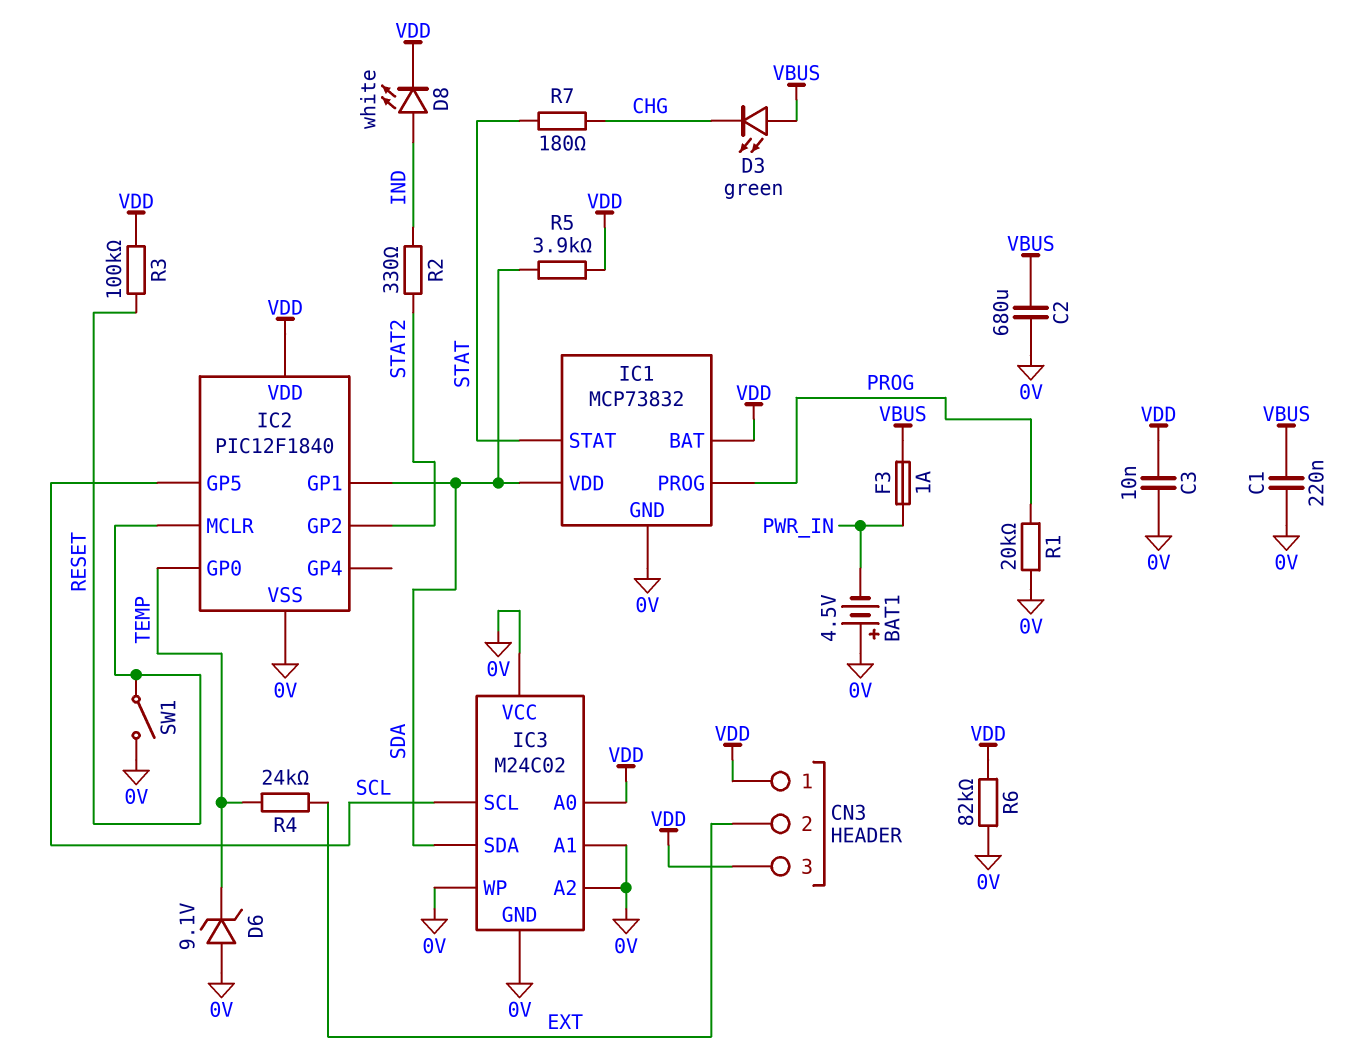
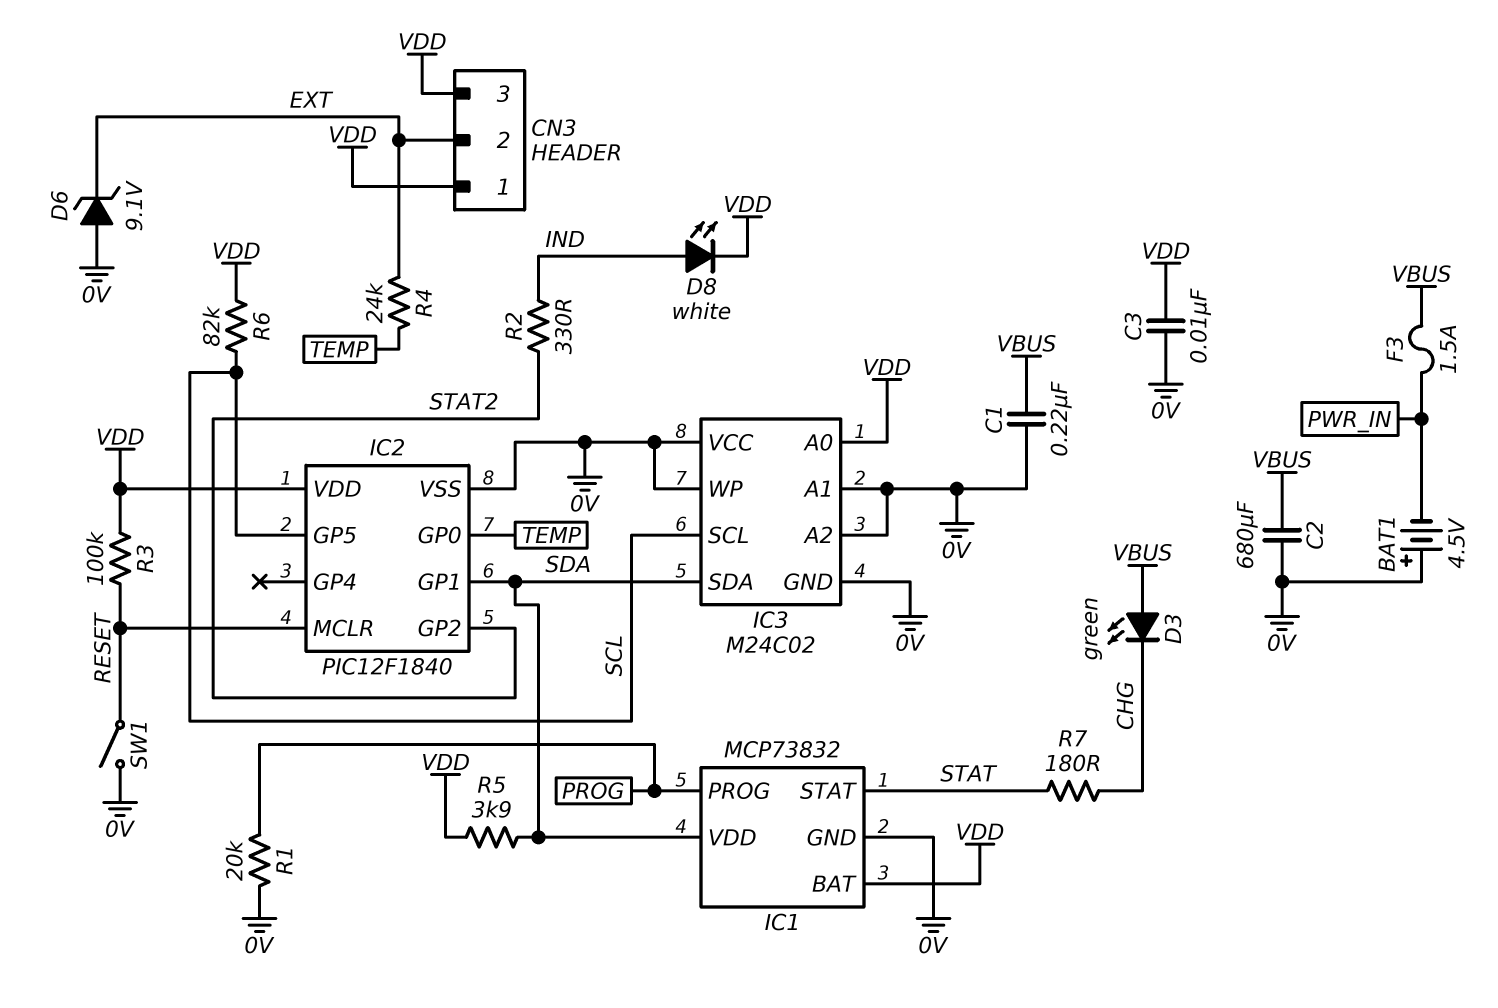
D6: zener 9.1V (A 0V, K TEMP) -> zener 9.1V (A 0V, K EXT)
F3: 1A (PWR_IN, VBUS) -> 1.5A (PWR_IN, VBUS)
R6: 82k (0V, VDD) -> 82k (SCL, VDD)

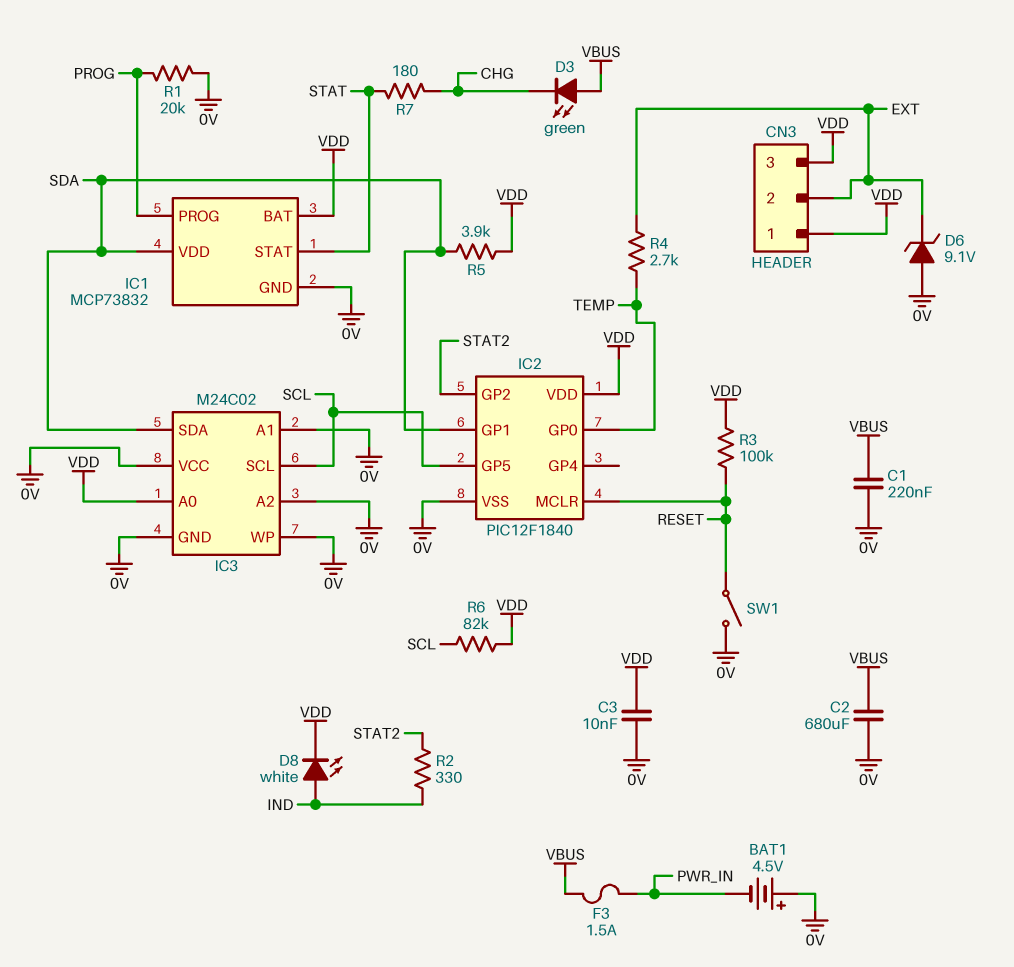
R4: 24k (EXT, TEMP) -> 2.7k (EXT, TEMP)

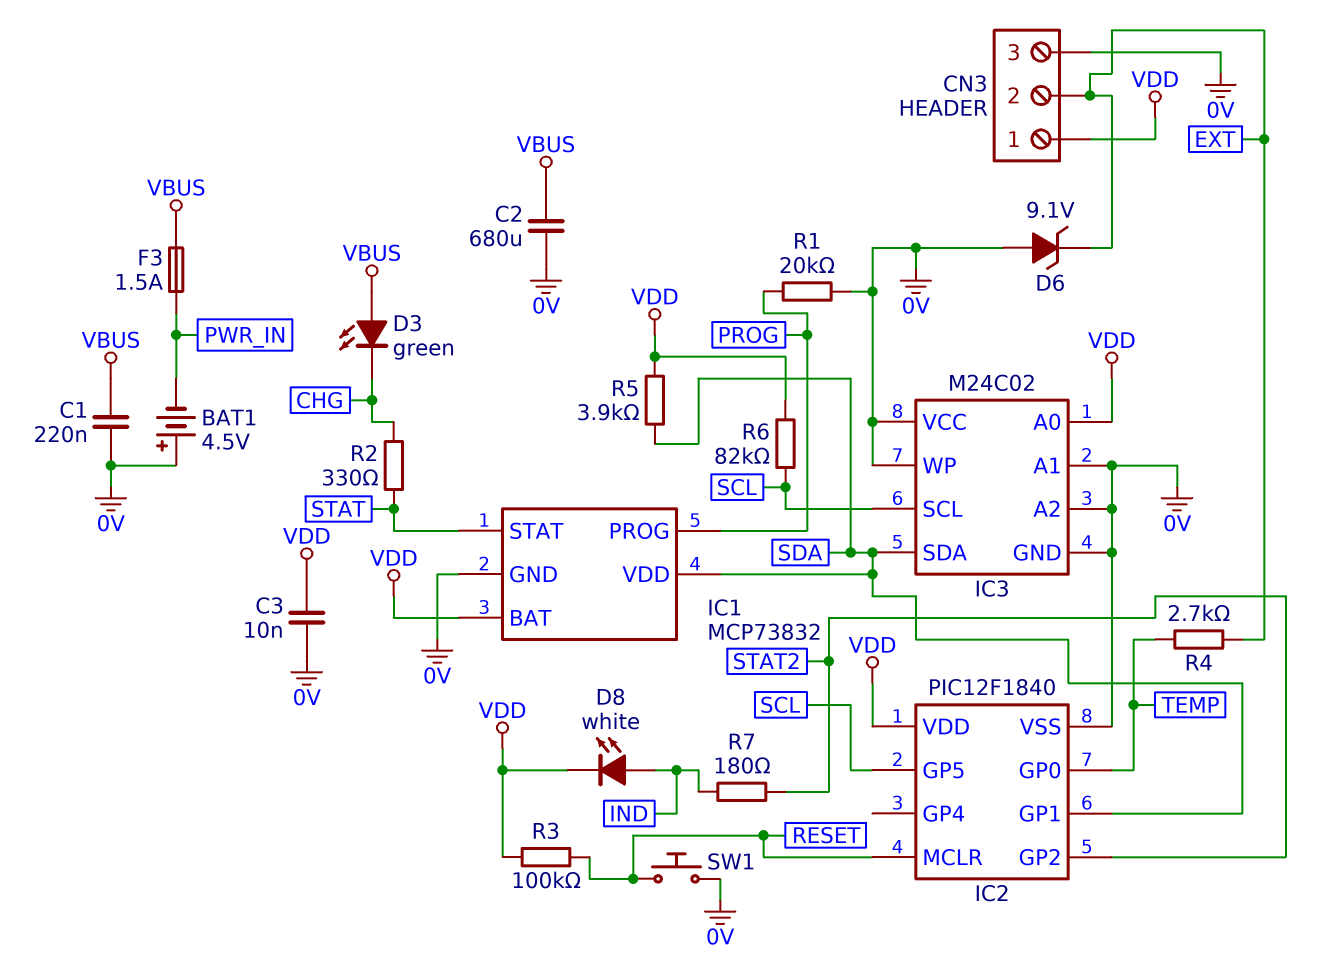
CN3 pin 3: VDD -> 0V
R2: 330 (IND, STAT2) -> 330 (CHG, STAT)
R7: 180 (CHG, STAT) -> 180 (IND, STAT2)
SW1: switch (0V, RESET) -> button (0V, RESET)

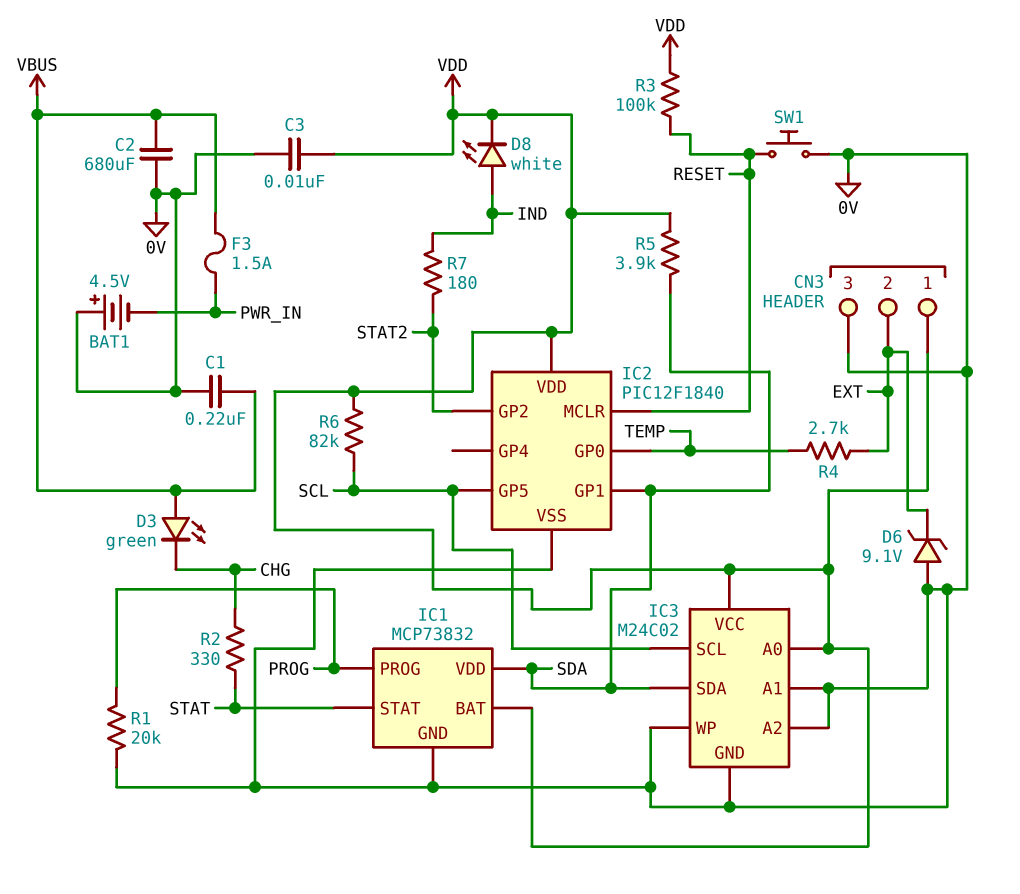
IC3 pin VCC: 0V -> VDD

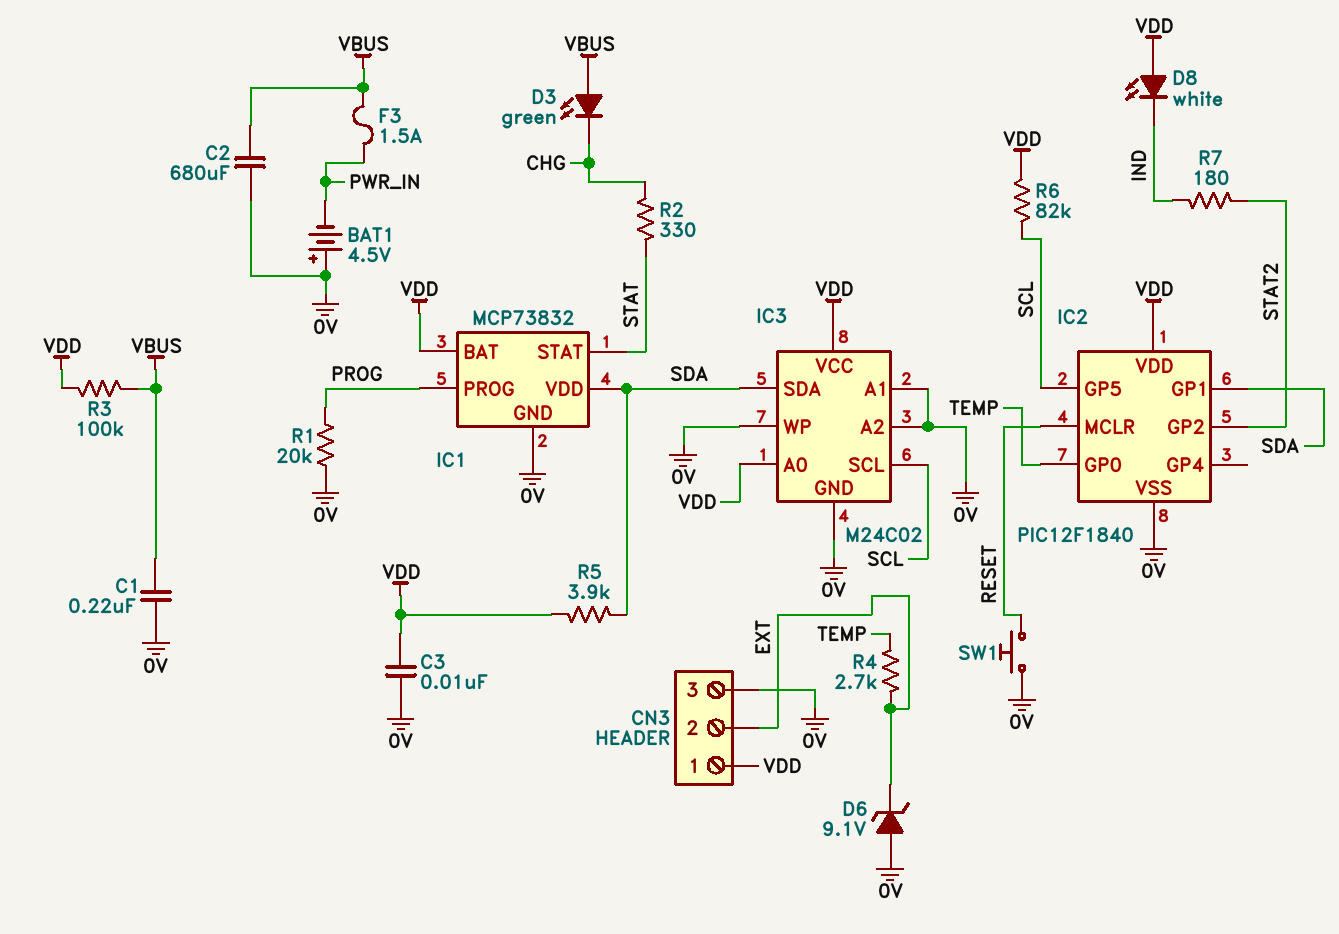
D8: LED white (A IND, K VDD) -> LED white (A VDD, K IND)
R3: 100k (RESET, VDD) -> 100k (VBUS, VDD)

